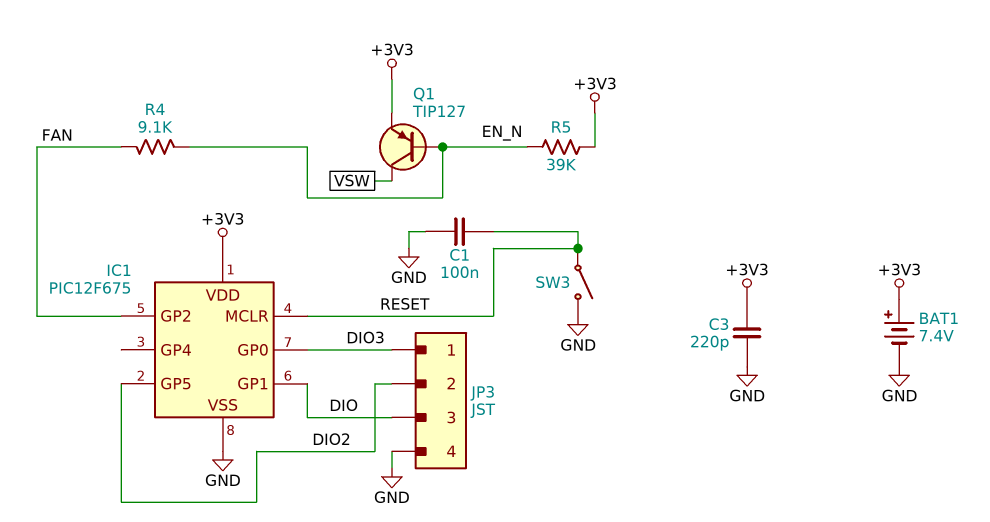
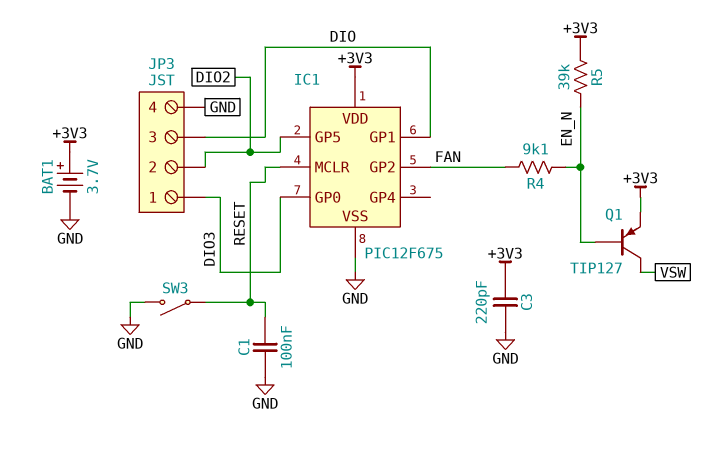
BAT1: 7.4V (plus +3V3, minus GND) -> 3.7V (plus +3V3, minus GND)

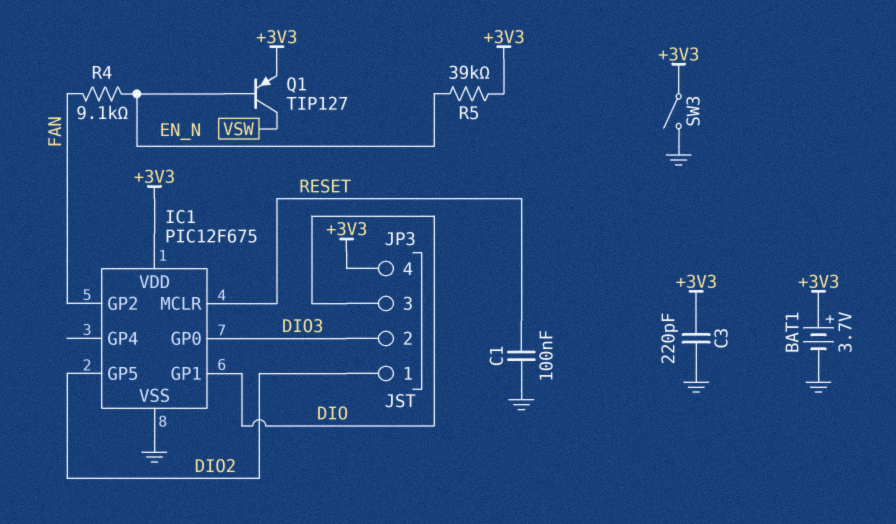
JP3 pin 1: DIO3 -> DIO2
JP3 pin 2: DIO2 -> DIO3
JP3 pin 4: GND -> +3V3
SW3: switch (GND, RESET) -> switch (+3V3, GND)

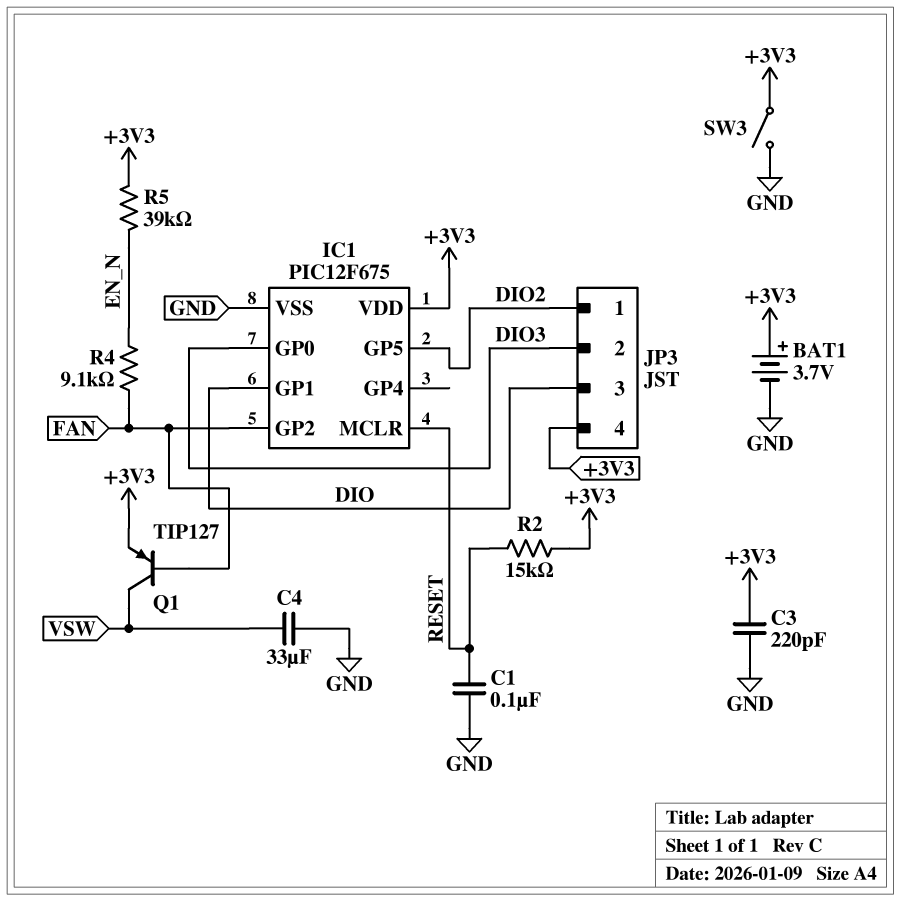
C4: none -> 33uF (GND, VSW)
Q1: PNP TIP127 (B EN_N, C VSW, E +3V3) -> PNP TIP127 (B FAN, C VSW, E +3V3)
R2: none -> 15k (+3V3, RESET)

